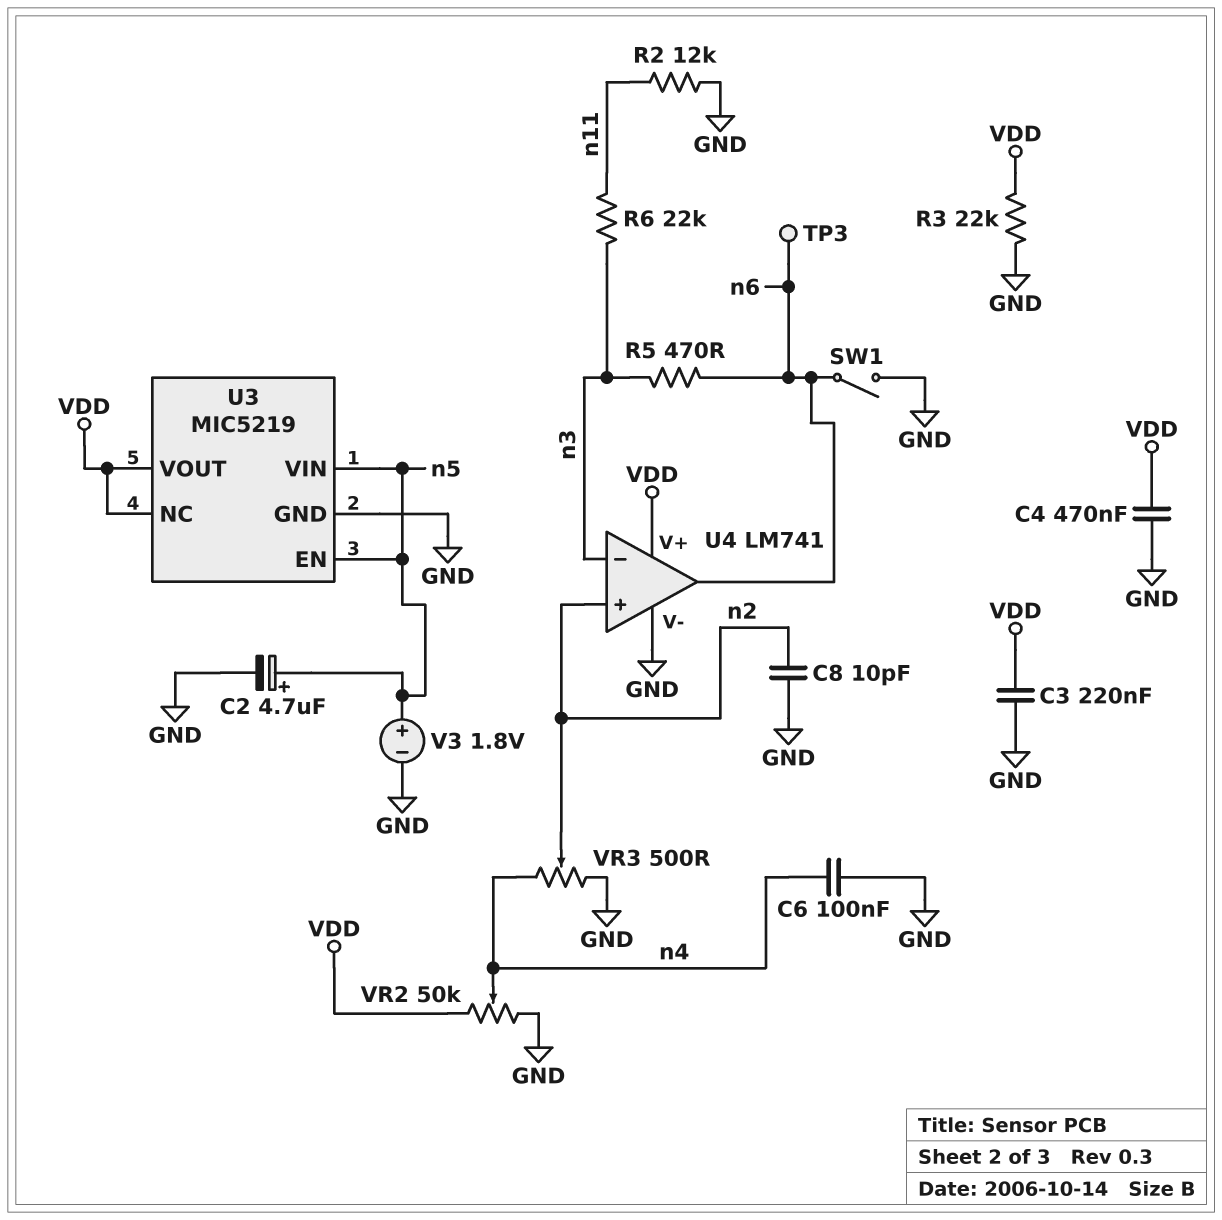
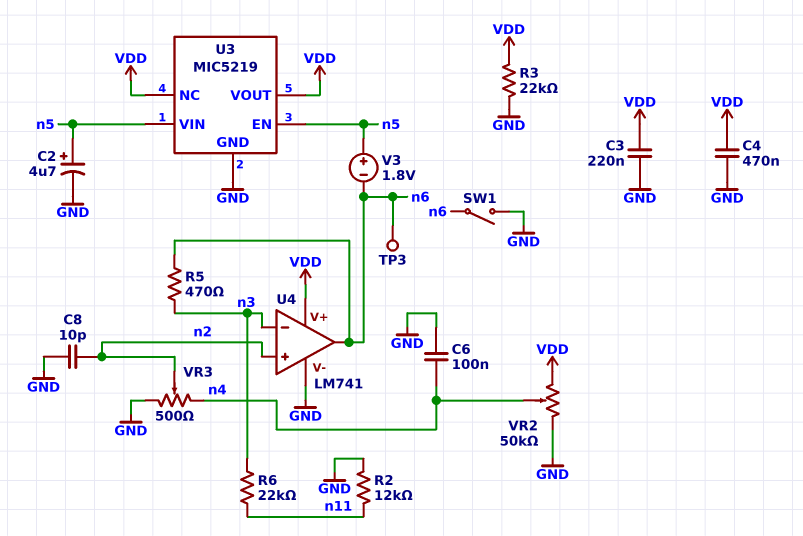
V3: 1.8V (plus n5, minus GND) -> 1.8V (plus n5, minus n6)

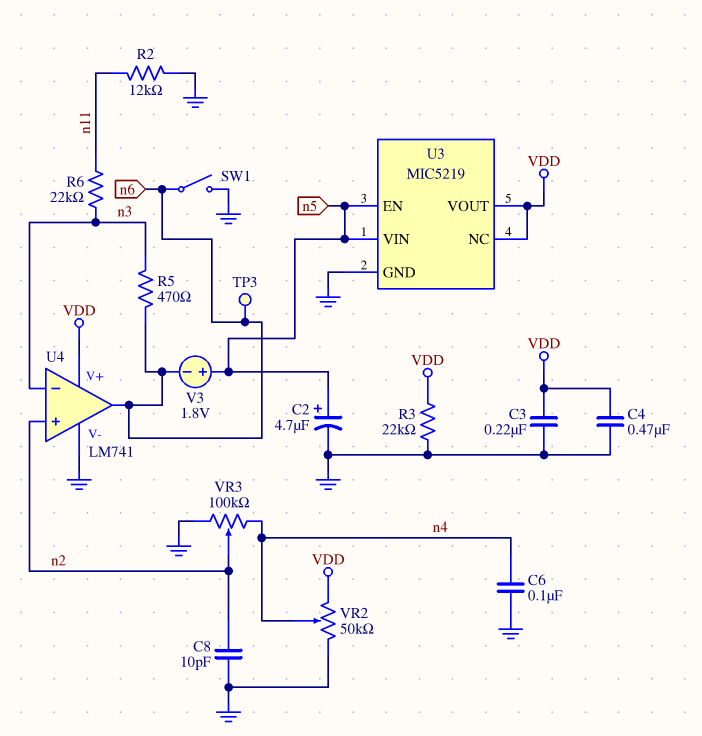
VR3: 500 (GND, n4, wiper n2) -> 100k (GND, n4, wiper n2)

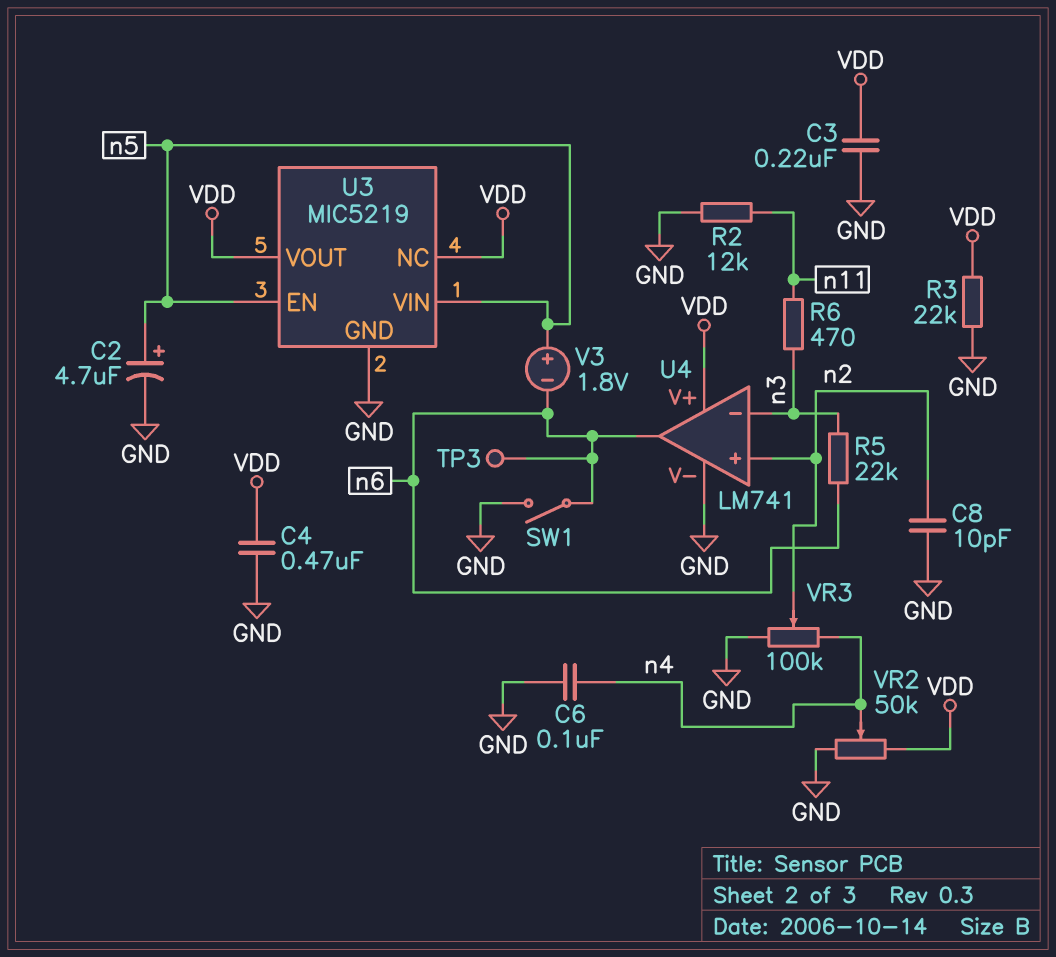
R5: 470 (n3, n6) -> 22k (n3, n6)
R6: 22k (n3, n11) -> 470 (n3, n11)

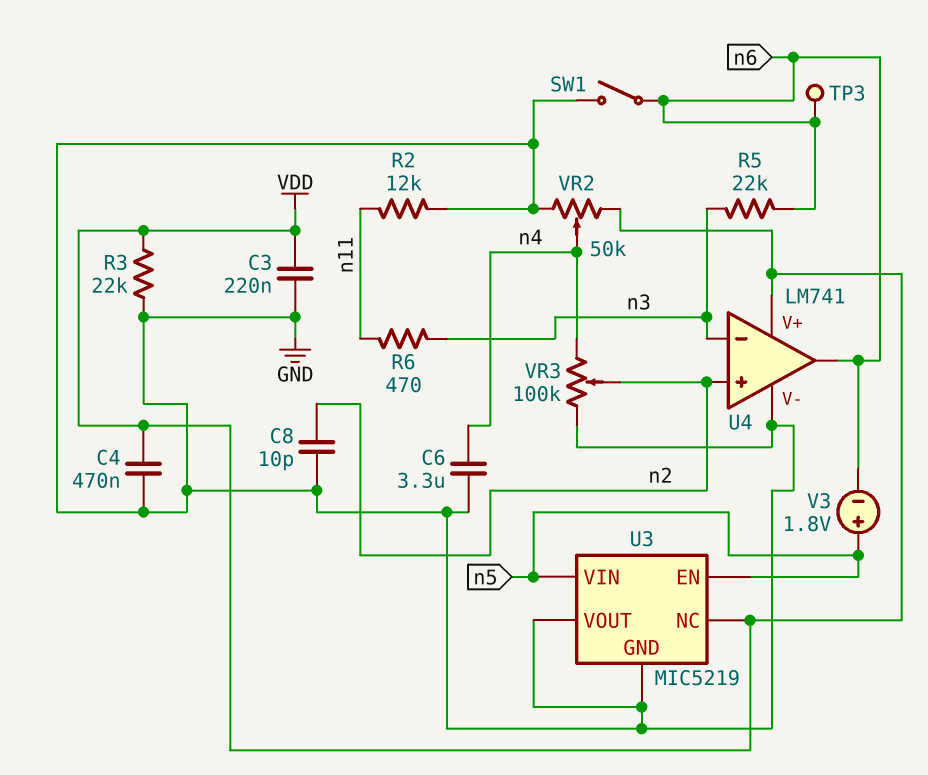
C2: 4.7uF (plus n5, minus GND) -> none
C6: 100nF (GND, n4) -> 3.3uF (GND, n4)
U3 pin VOUT: VDD -> GND

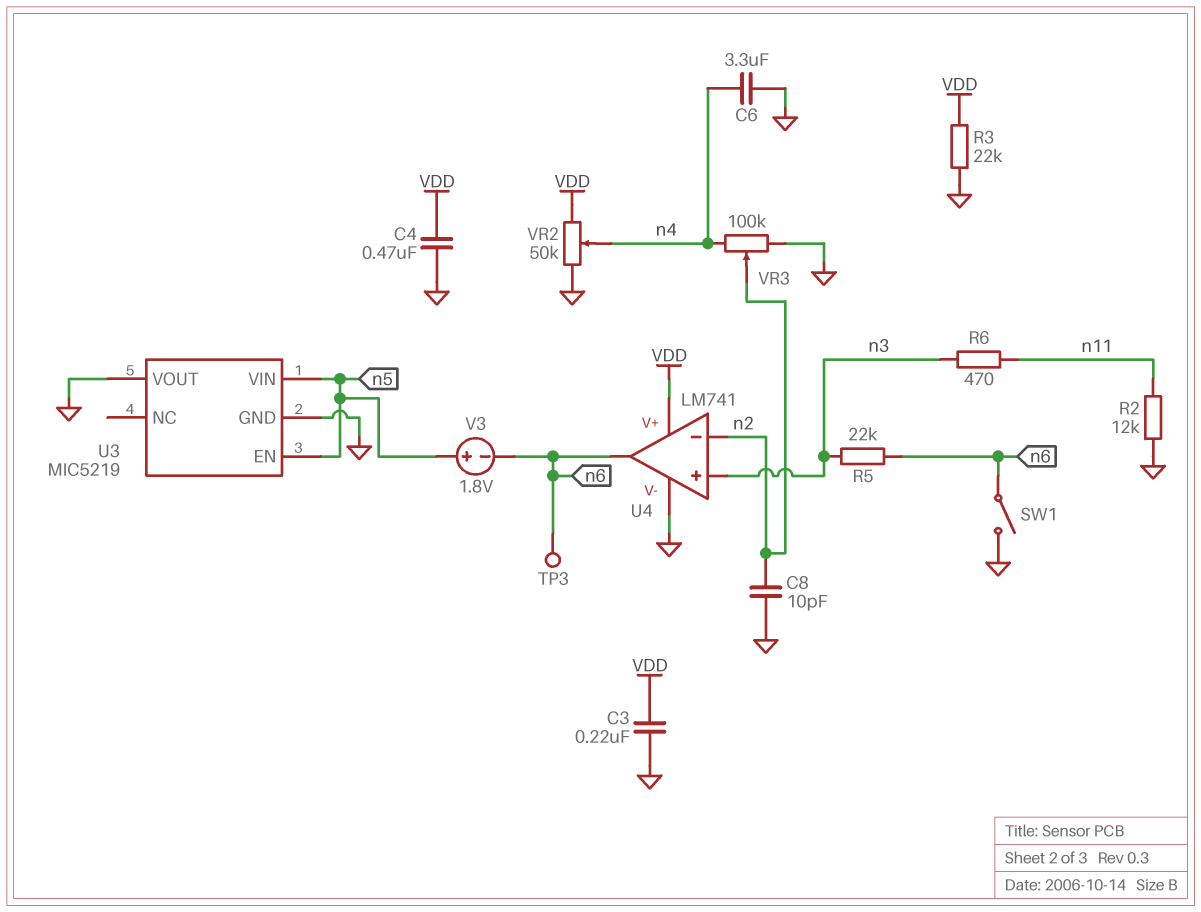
U3 pin NC: VDD -> none
U4 pin in+: n2 -> n3
U4 pin in-: n3 -> n2

